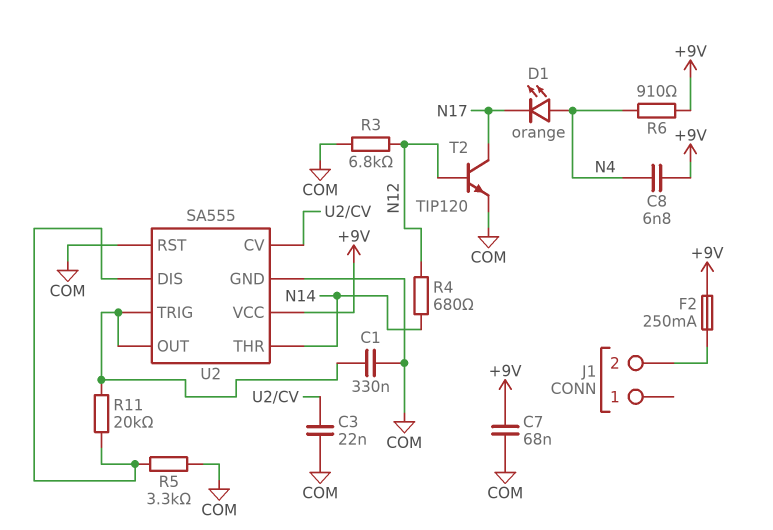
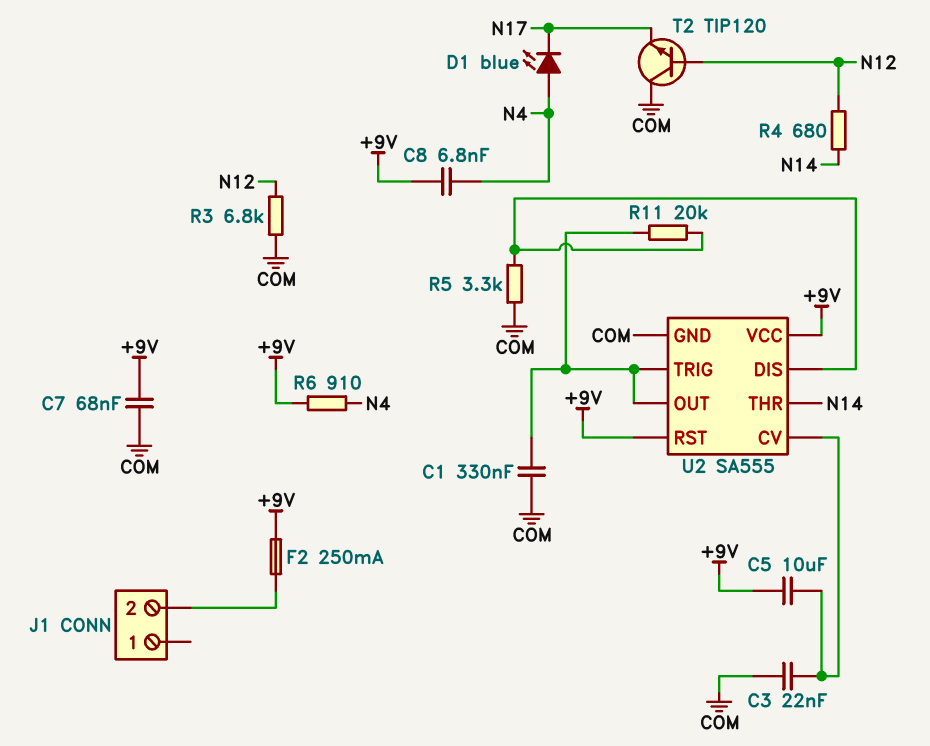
C5: none -> 10uF (+9V, U2/CV)
D1: LED orange (A N4, K N17) -> LED blue (A N4, K N17)
T2: NPN TIP120 (B N12, C N17, E COM) -> NPN TIP120 (B N12, C COM, E N17)
U2 pin RST: COM -> +9V

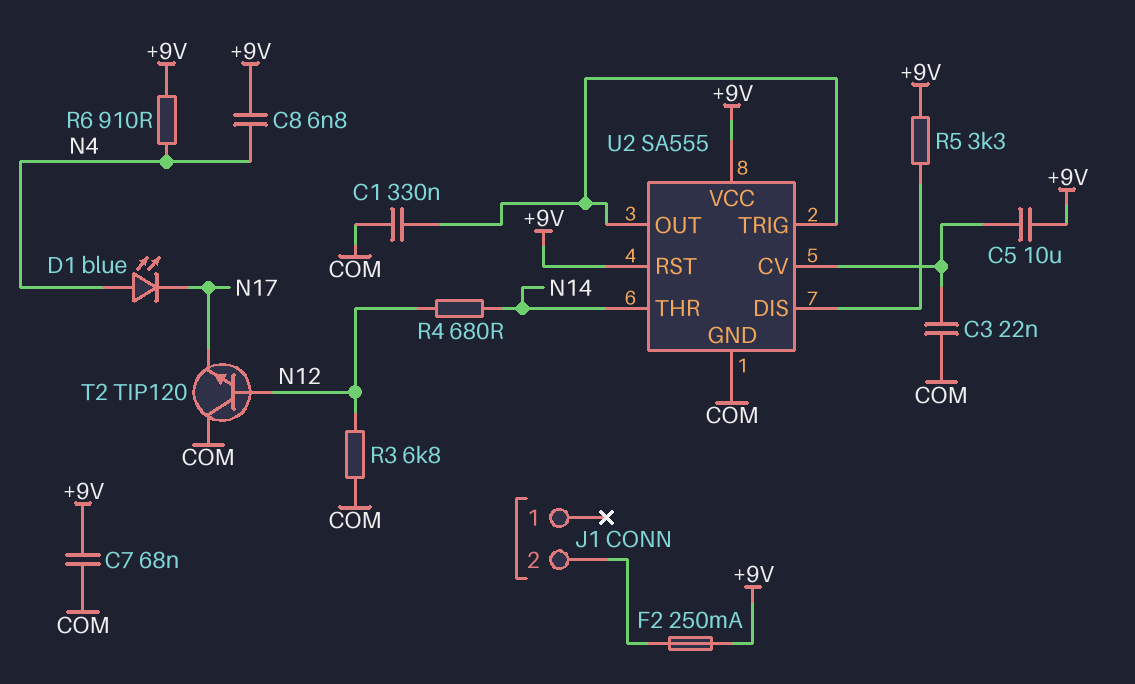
R5: 3.3k (COM, U2/DIS) -> 3.3k (+9V, U2/DIS)
R11: 20k (U2/DIS, U2/OUT) -> none

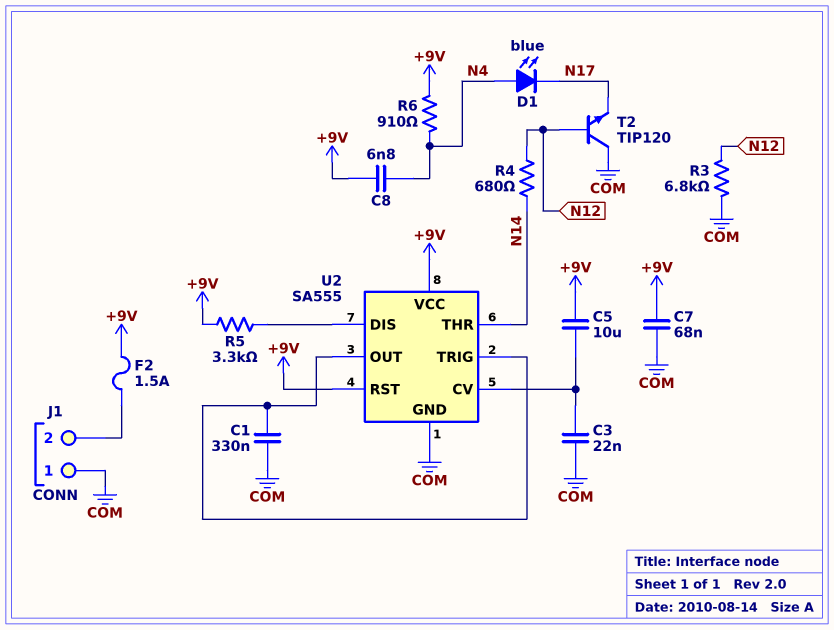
F2: 250mA (+9V, J1/2) -> 1.5A (+9V, J1/2)
J1 pin 1: none -> COM

